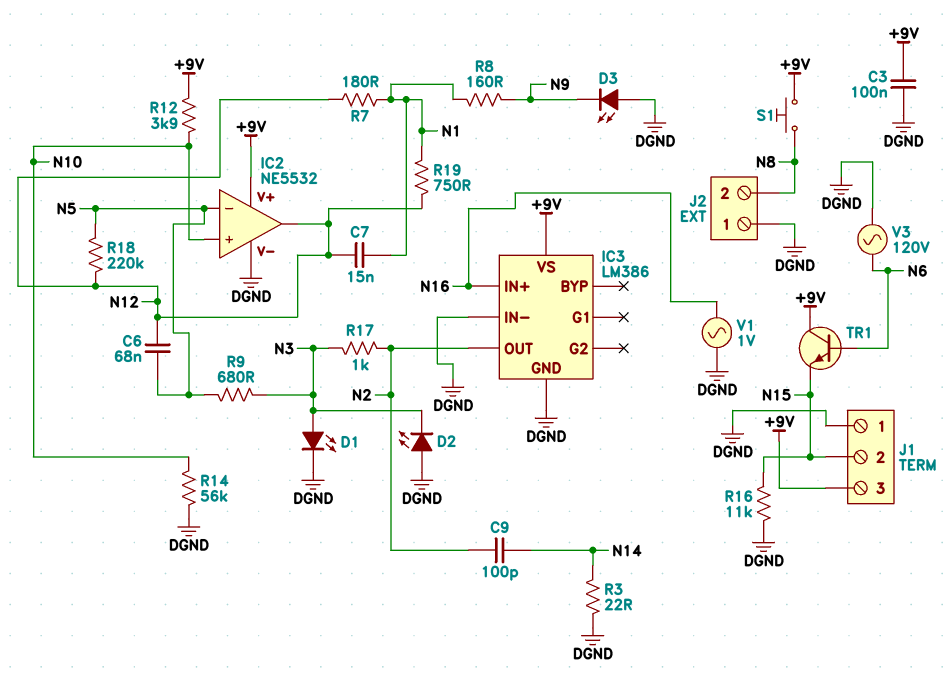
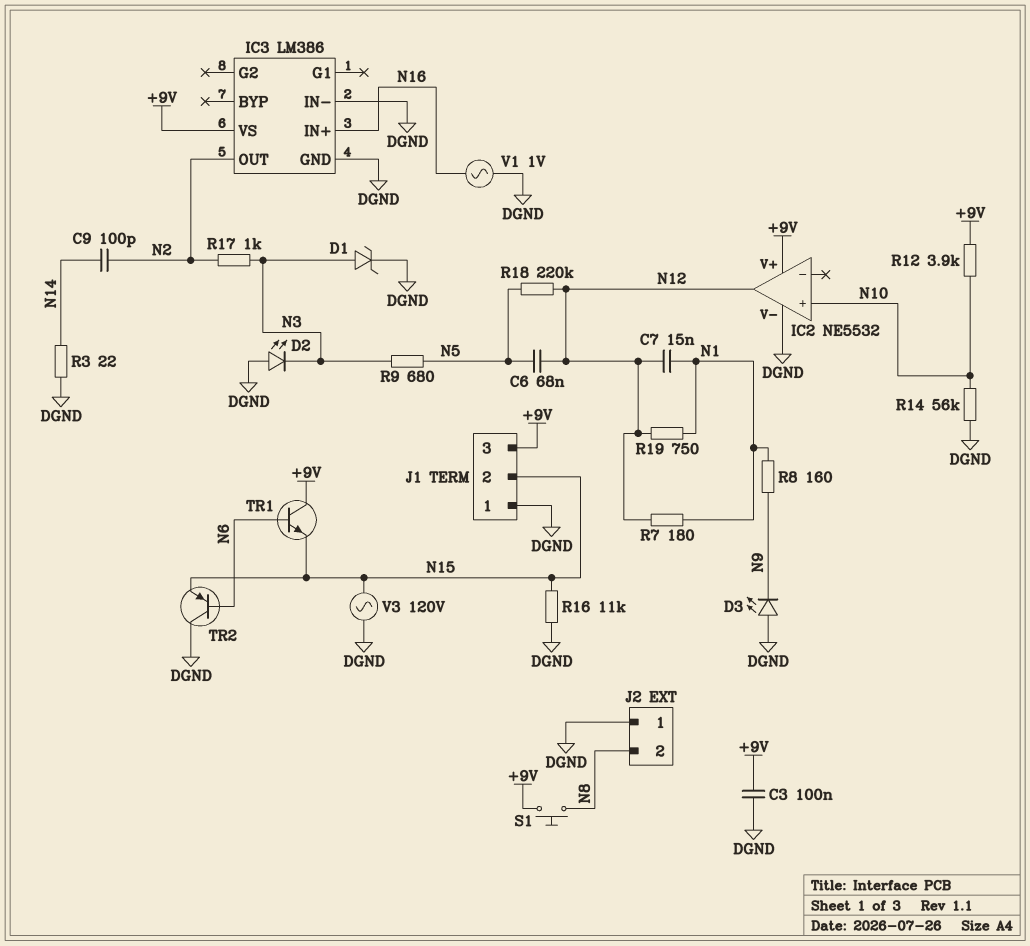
D1: LED (A N3, K DGND) -> zener (A N3, K DGND)
IC2 pin in-: N5 -> none
TR2: none -> PNP (B N6, C DGND, E N15)
V3: AC 120V (DGND, N6) -> AC 120V (DGND, N15)

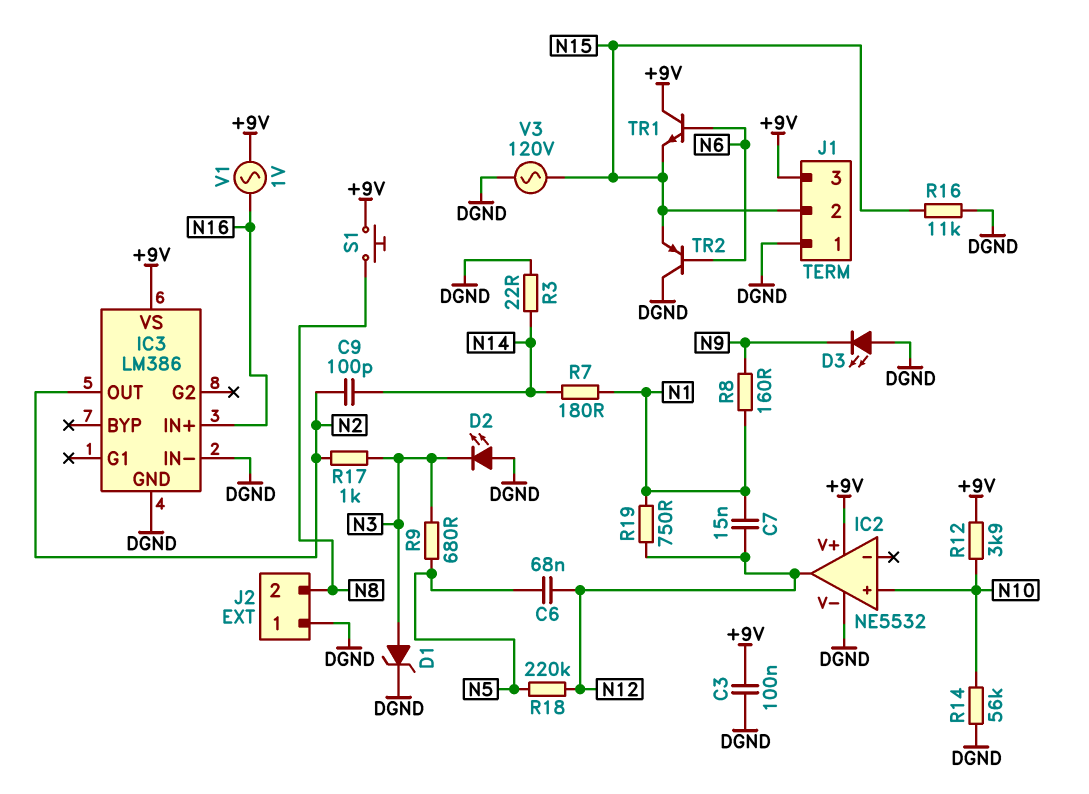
R7: 180 (N1, N12) -> 180 (N1, N14)
V1: AC 1V (DGND, N16) -> AC 1V (+9V, N16)

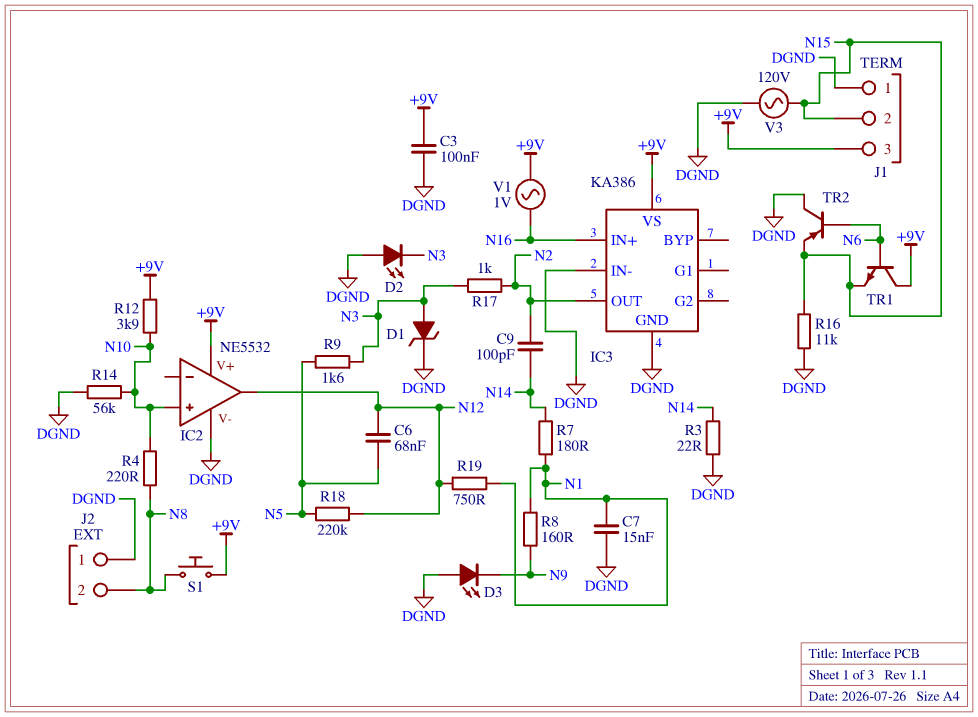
C7: 15nF (N1, N12) -> 15nF (DGND, N1)
IC3: LM386 -> KA386
R4: none -> 220 (N8, N10)
R9: 680 (N3, N5) -> 1.6k (N3, N5)

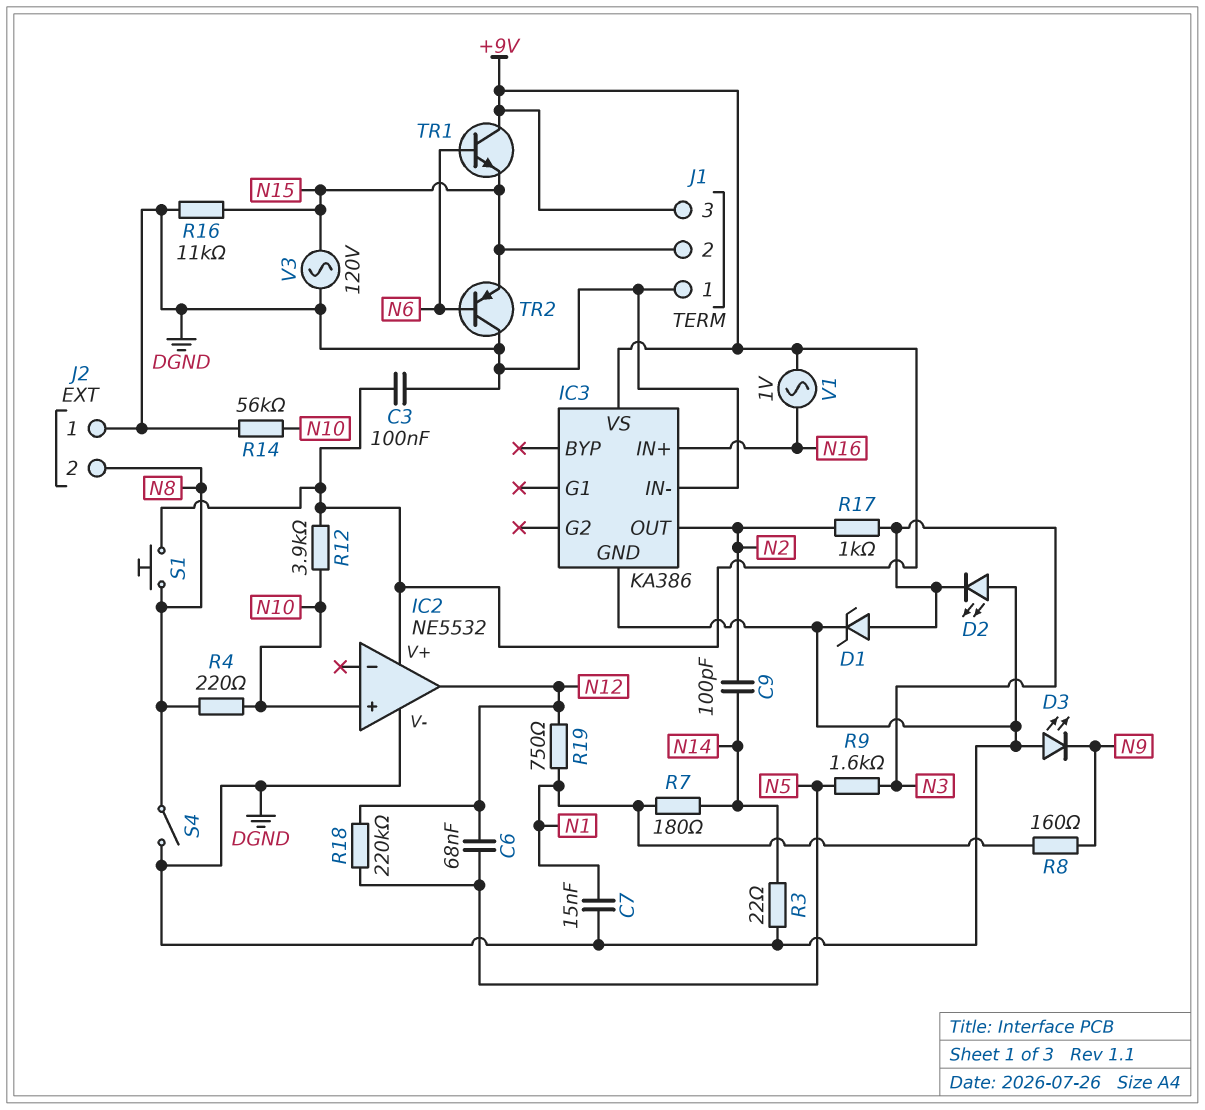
S4: none -> switch (DGND, N8)

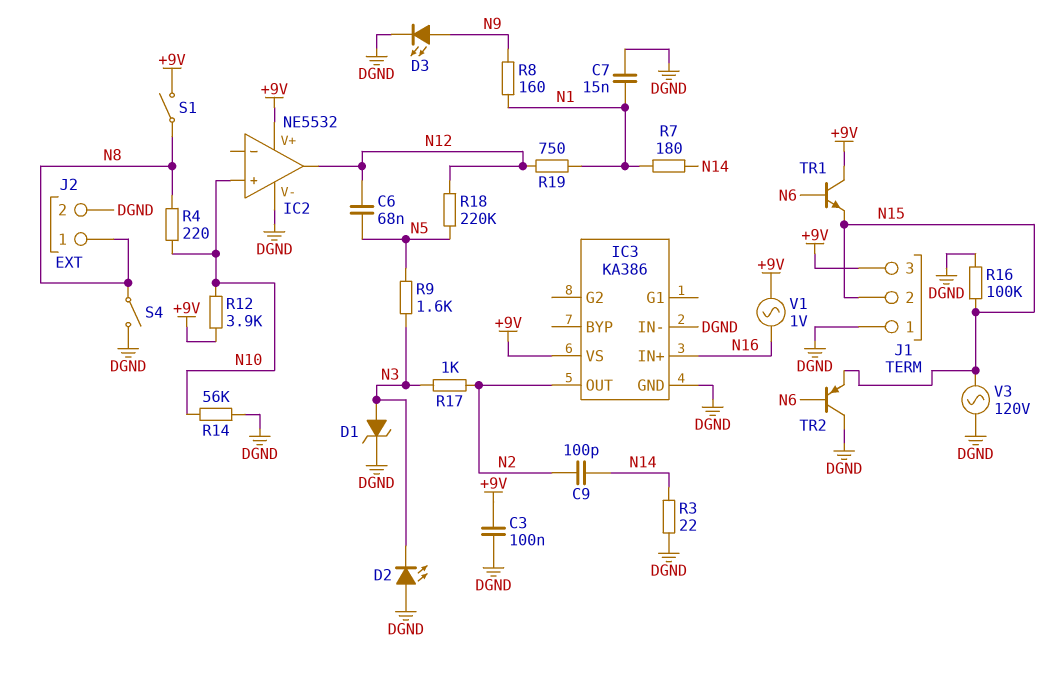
D3: LED (A DGND, K N9) -> LED (A N9, K DGND)
J2 pin 1: DGND -> N8
J2 pin 2: N8 -> DGND
R16: 11k (DGND, N15) -> 100k (DGND, N15)
S1: button (+9V, N8) -> switch (+9V, N8)

